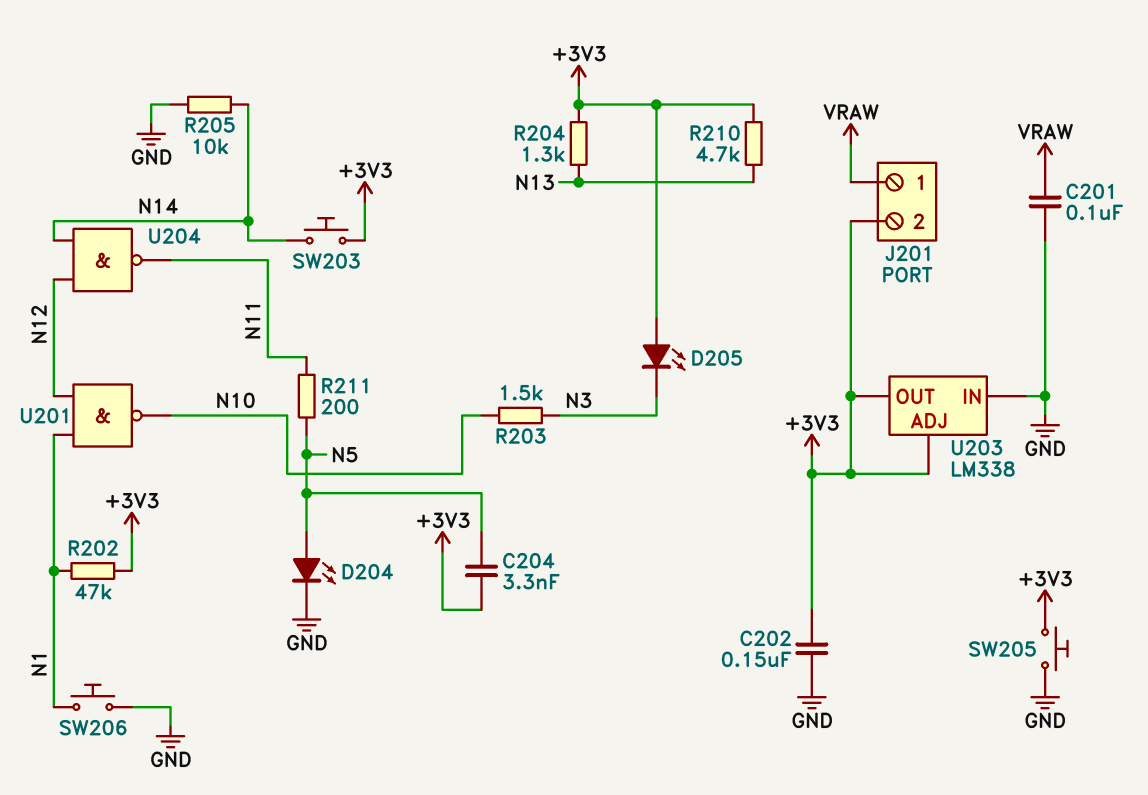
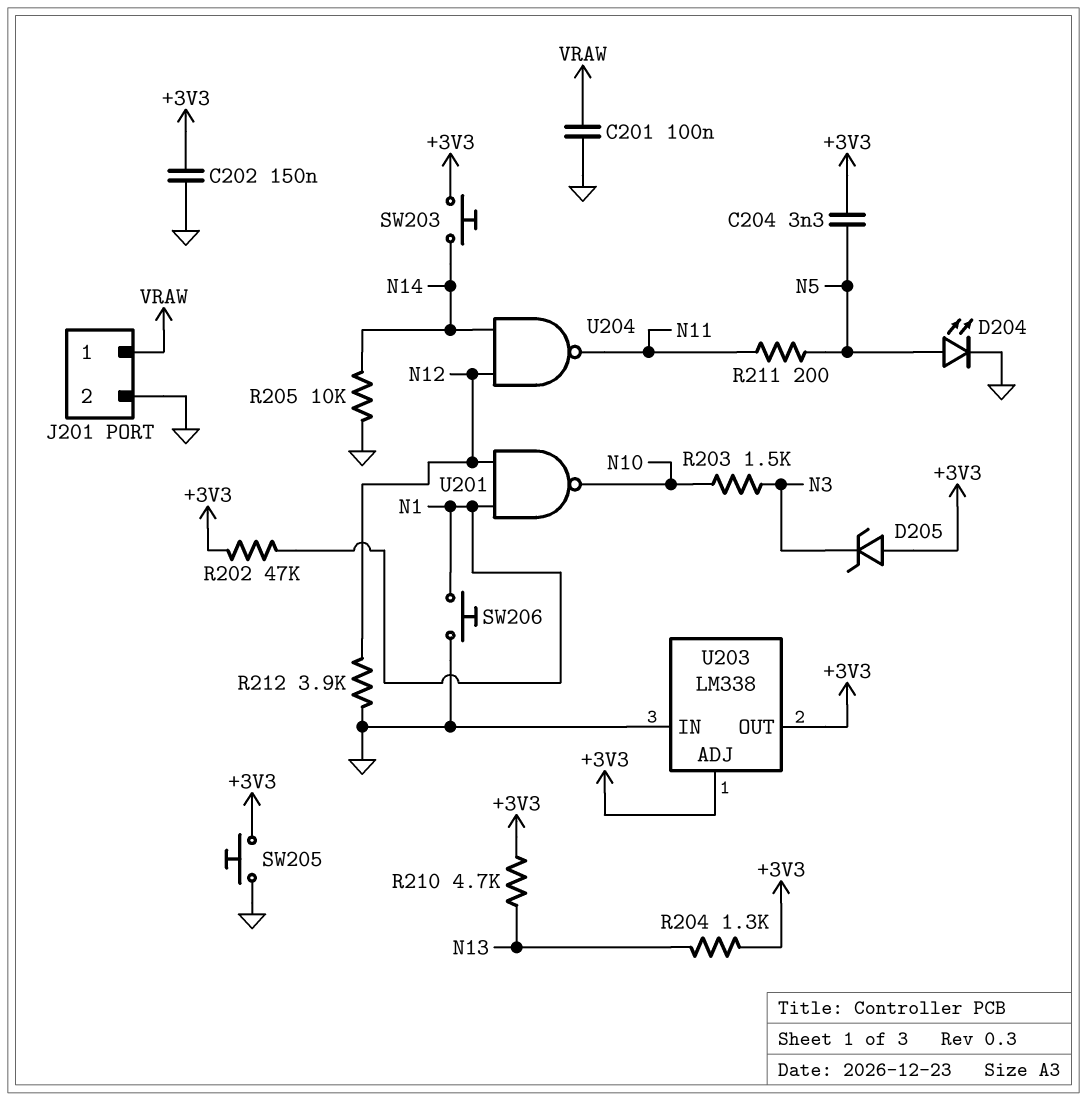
D205: LED (A +3V3, K N3) -> zener (A +3V3, K N3)
J201 pin 2: +3V3 -> GND
R212: none -> 3.9k (GND, N12)

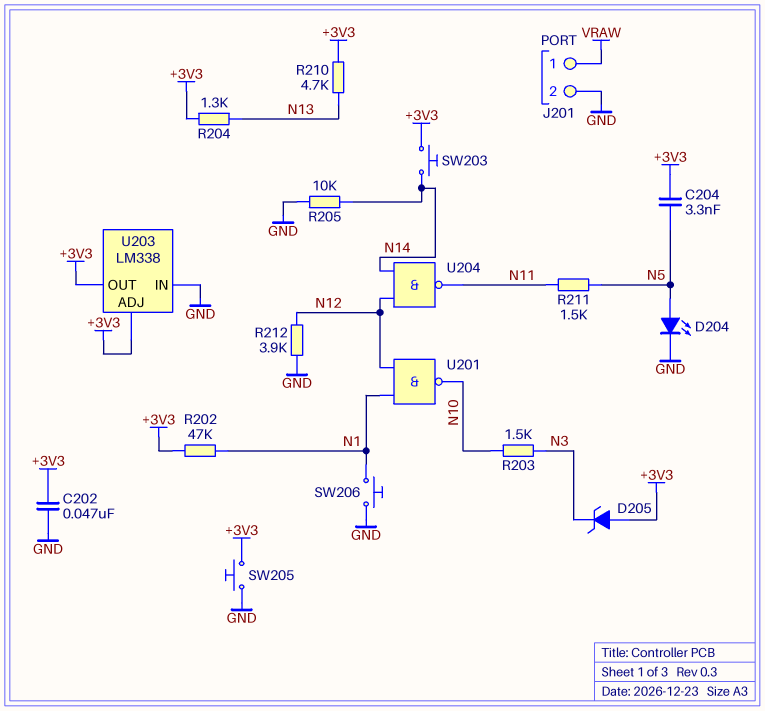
C201: 100nF (GND, VRAW) -> none
C202: 150nF (+3V3, GND) -> 47nF (+3V3, GND)
R211: 200 (N5, N11) -> 1.5k (N5, N11)

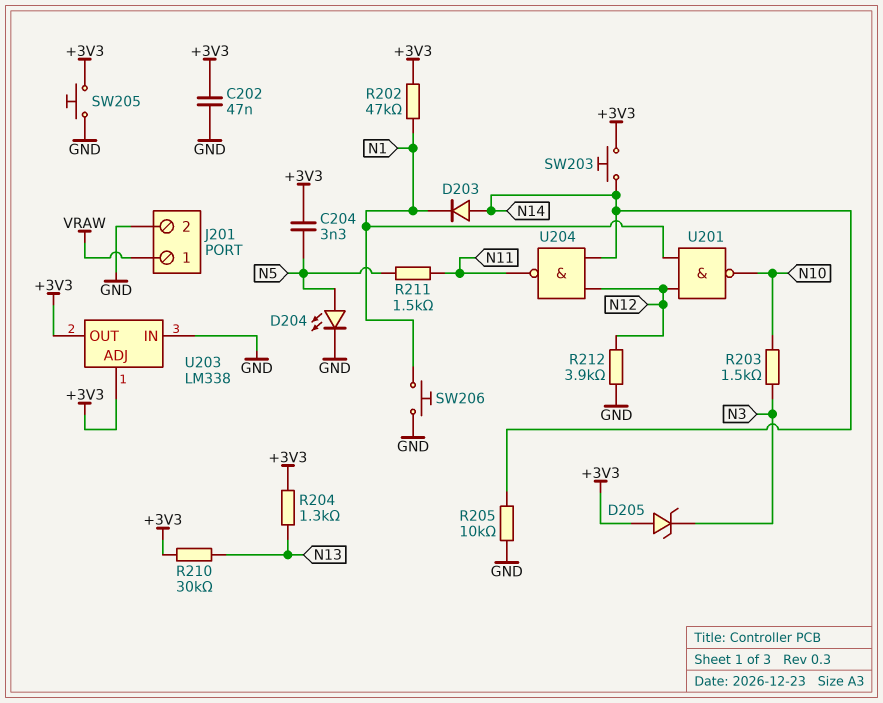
D203: none -> diode (A N14, K N1)
R210: 4.7k (+3V3, N13) -> 30k (+3V3, N13)

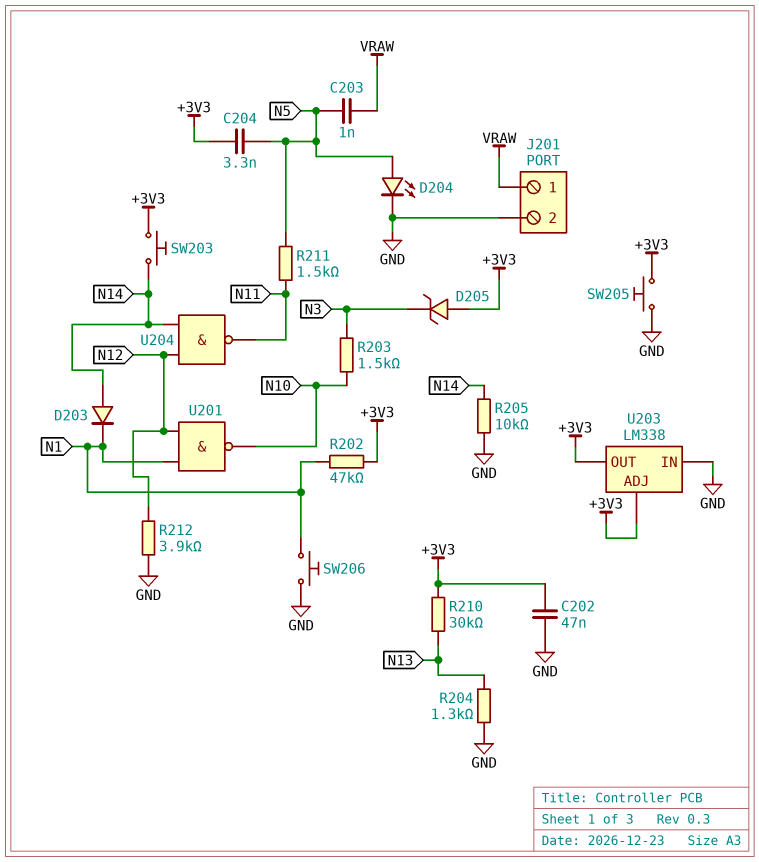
C203: none -> 1nF (N5, VRAW)
R204: 1.3k (+3V3, N13) -> 1.3k (GND, N13)

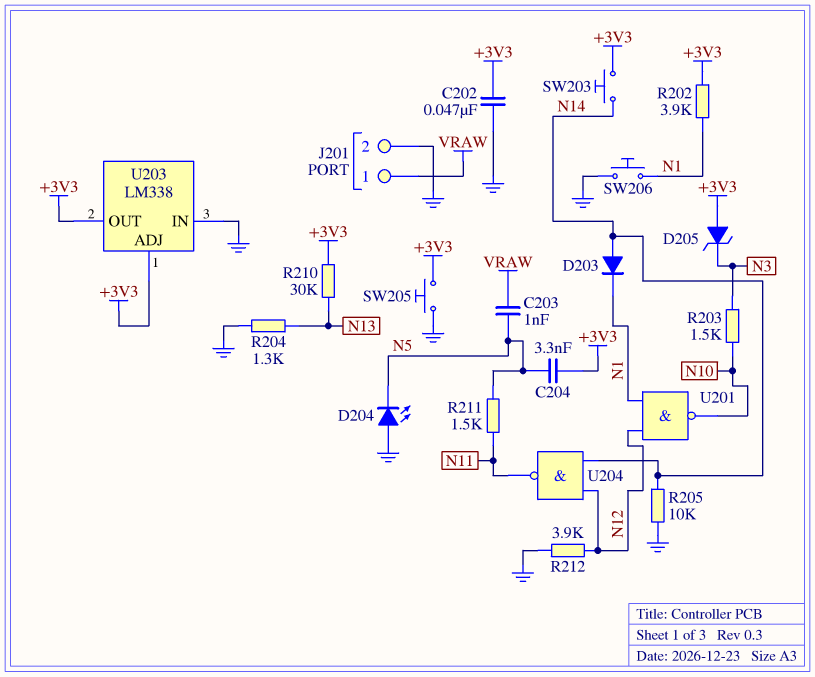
D204: LED (A N5, K GND) -> LED (A GND, K N5)
R202: 47k (+3V3, N1) -> 3.9k (+3V3, N1)

